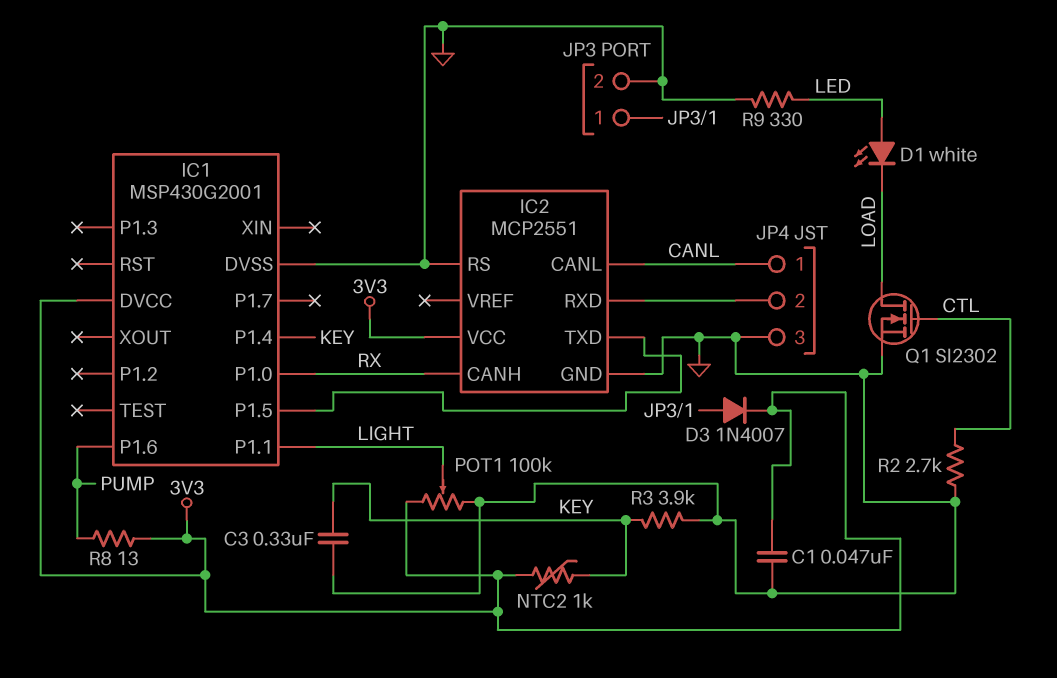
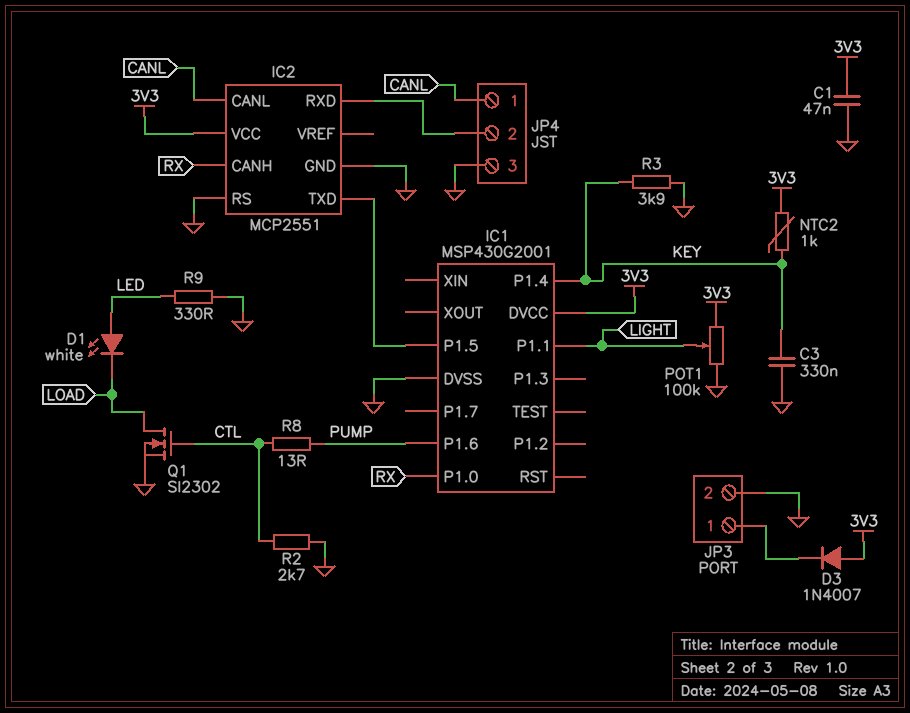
D3: diode 1N4007 (A JP3/1, K 3V3) -> diode 1N4007 (A 3V3, K JP3/1)
R8: 13 (3V3, PUMP) -> 13 (CTL, PUMP)

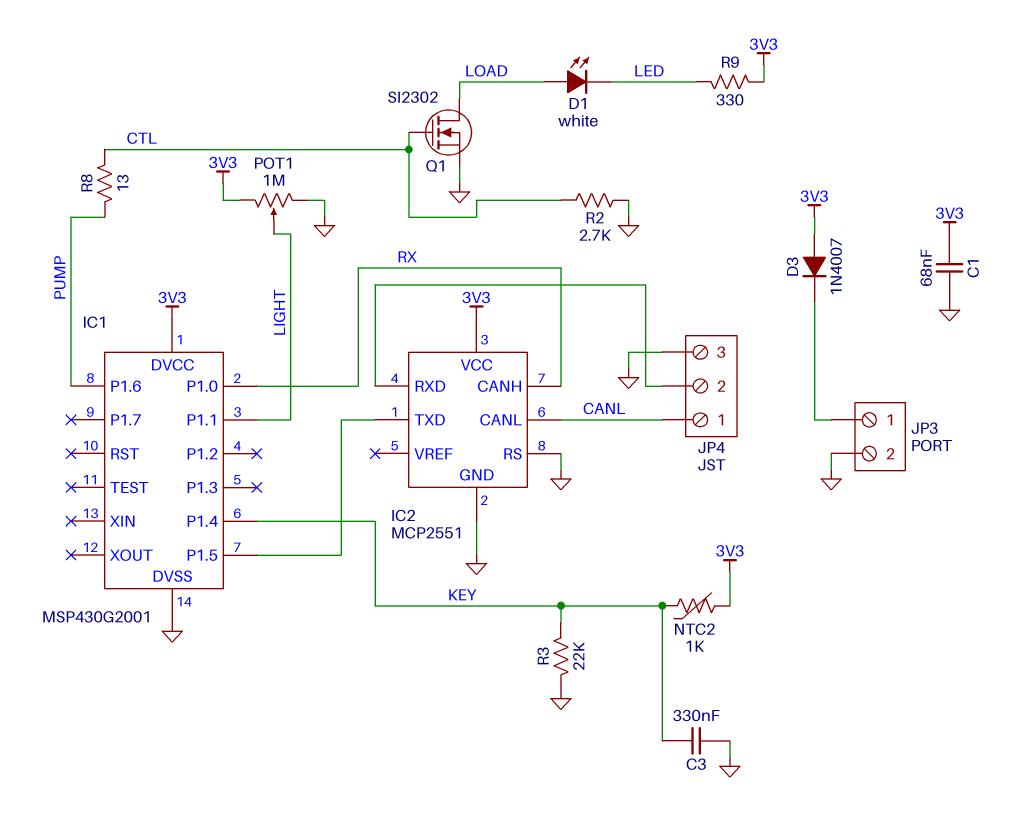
C1: 47nF (3V3, GND) -> 68nF (3V3, GND)
D1: LED white (A LED, K LOAD) -> LED white (A LOAD, K LED)
POT1: 100k (3V3, GND, wiper LIGHT) -> 1M (3V3, GND, wiper LIGHT)
R3: 3.9k (GND, KEY) -> 22k (GND, KEY)
R9: 330 (GND, LED) -> 330 (3V3, LED)

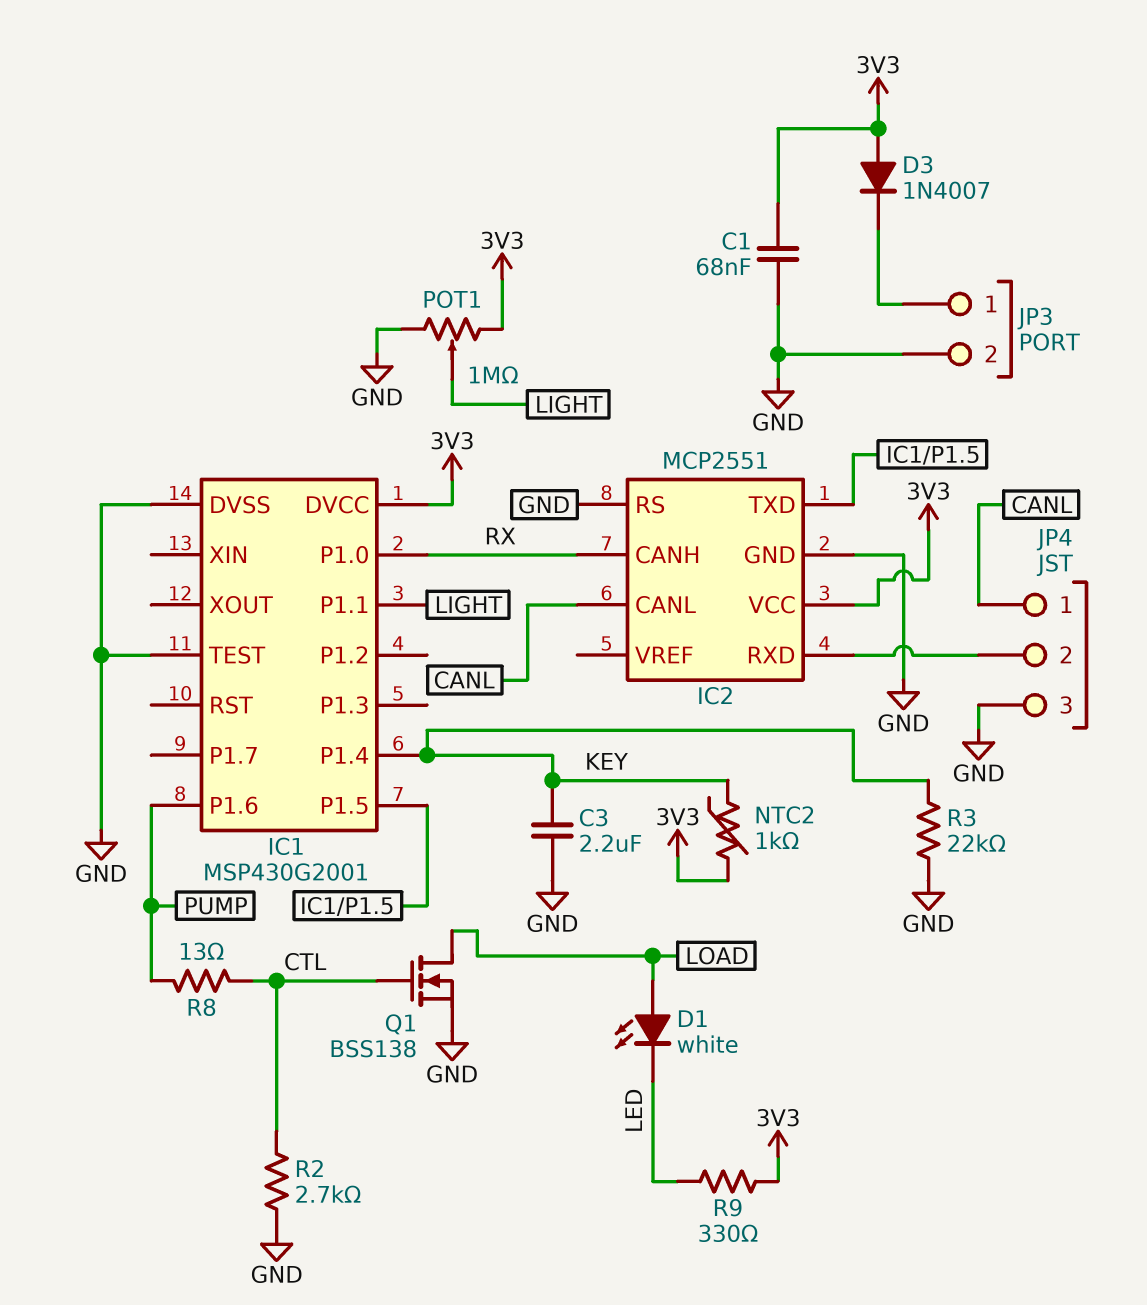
C3: 330nF (GND, KEY) -> 2.2uF (GND, KEY)
IC1 pin TEST: none -> GND
Q1: NMOS SI2302 (G CTL, D LOAD, S GND) -> NMOS BSS138 (G CTL, D LOAD, S GND)

